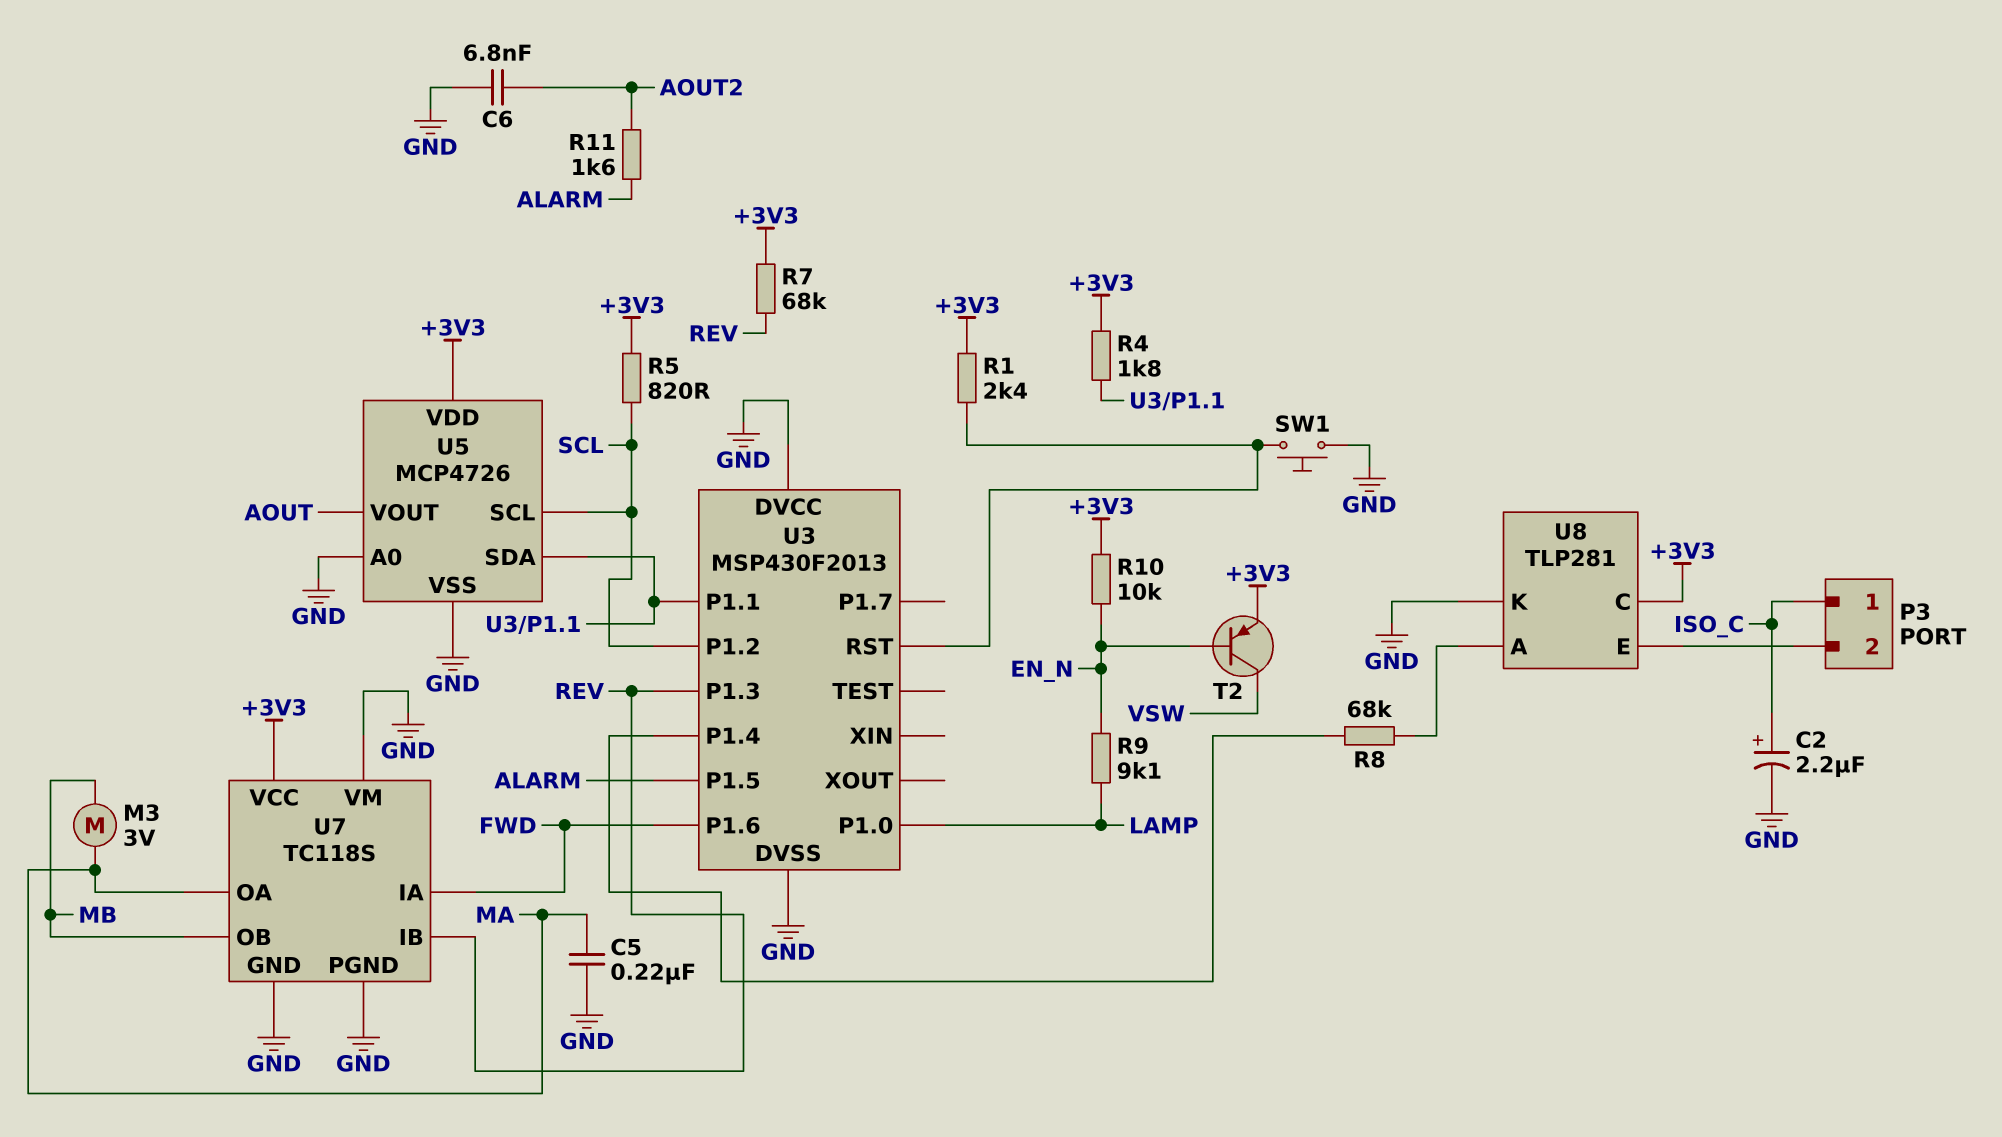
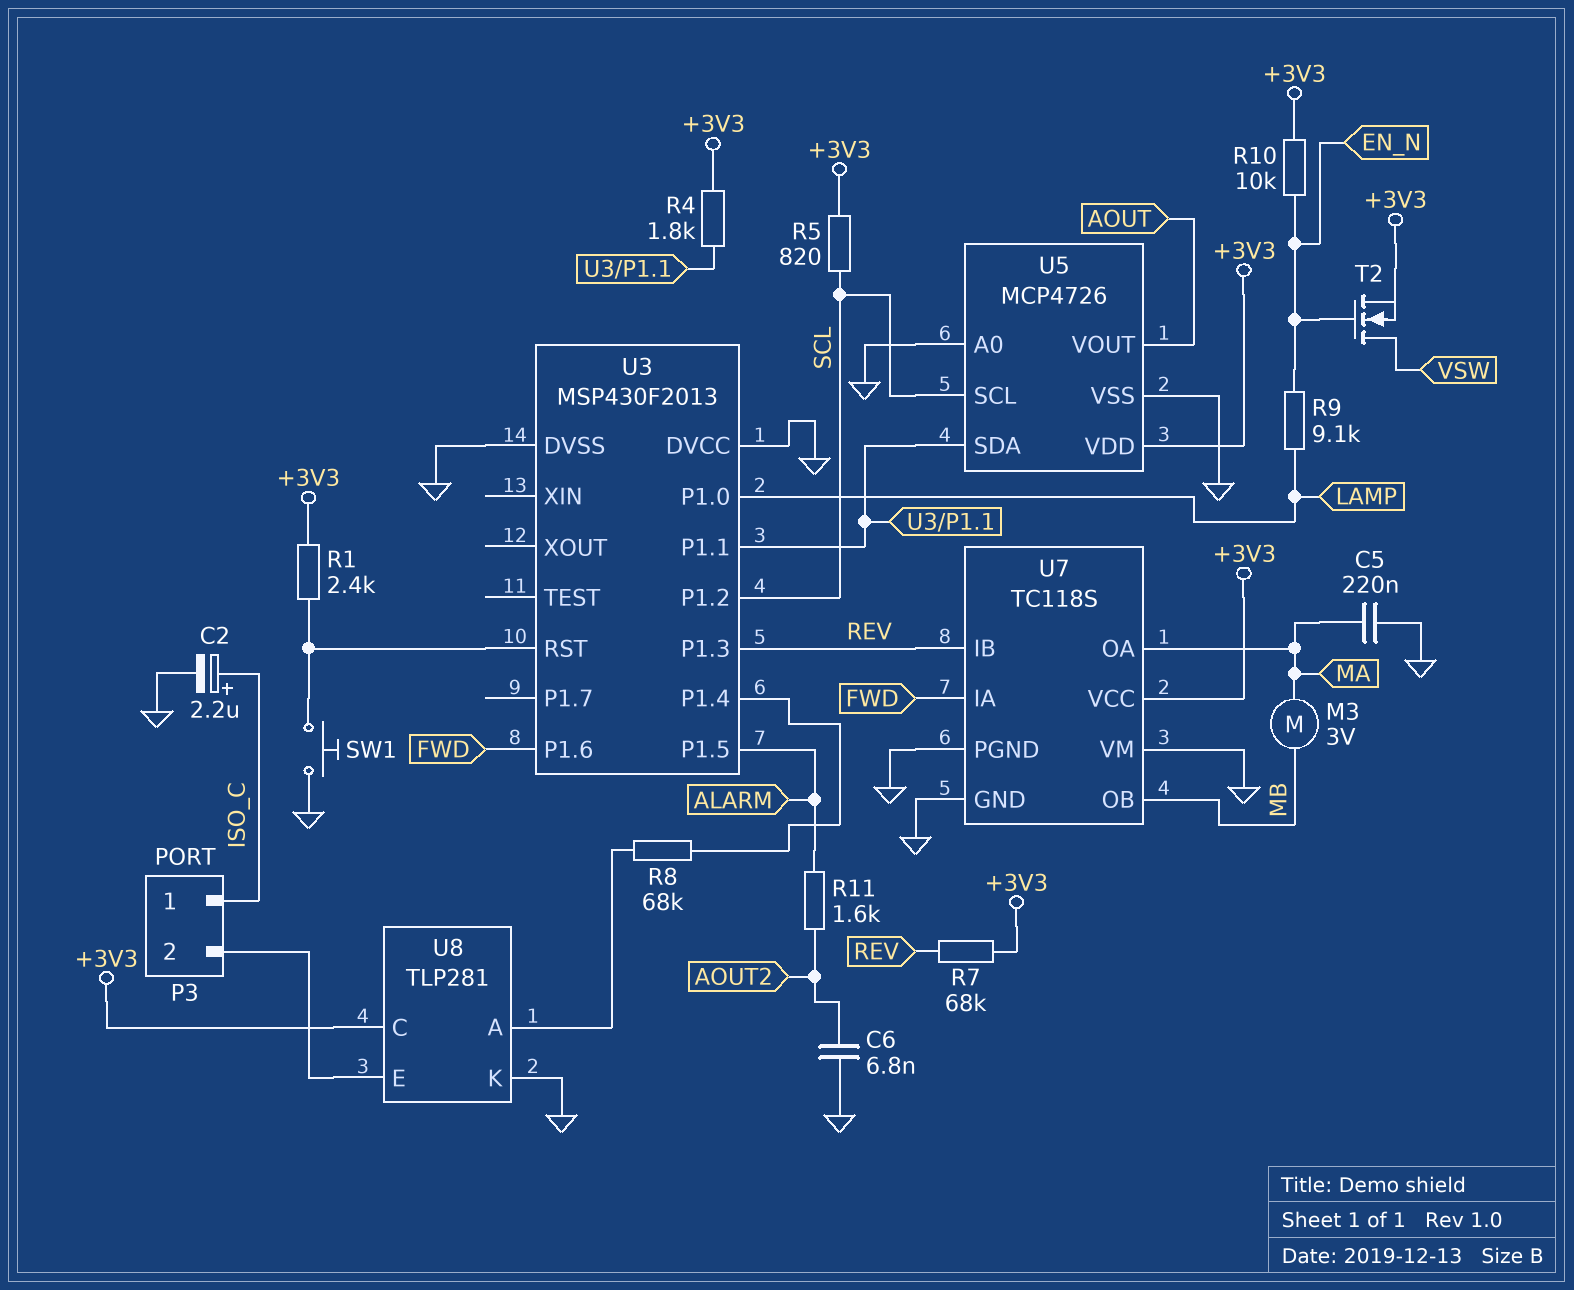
T2: PNP (B EN_N, C VSW, E +3V3) -> NMOS (G EN_N, D VSW, S +3V3)

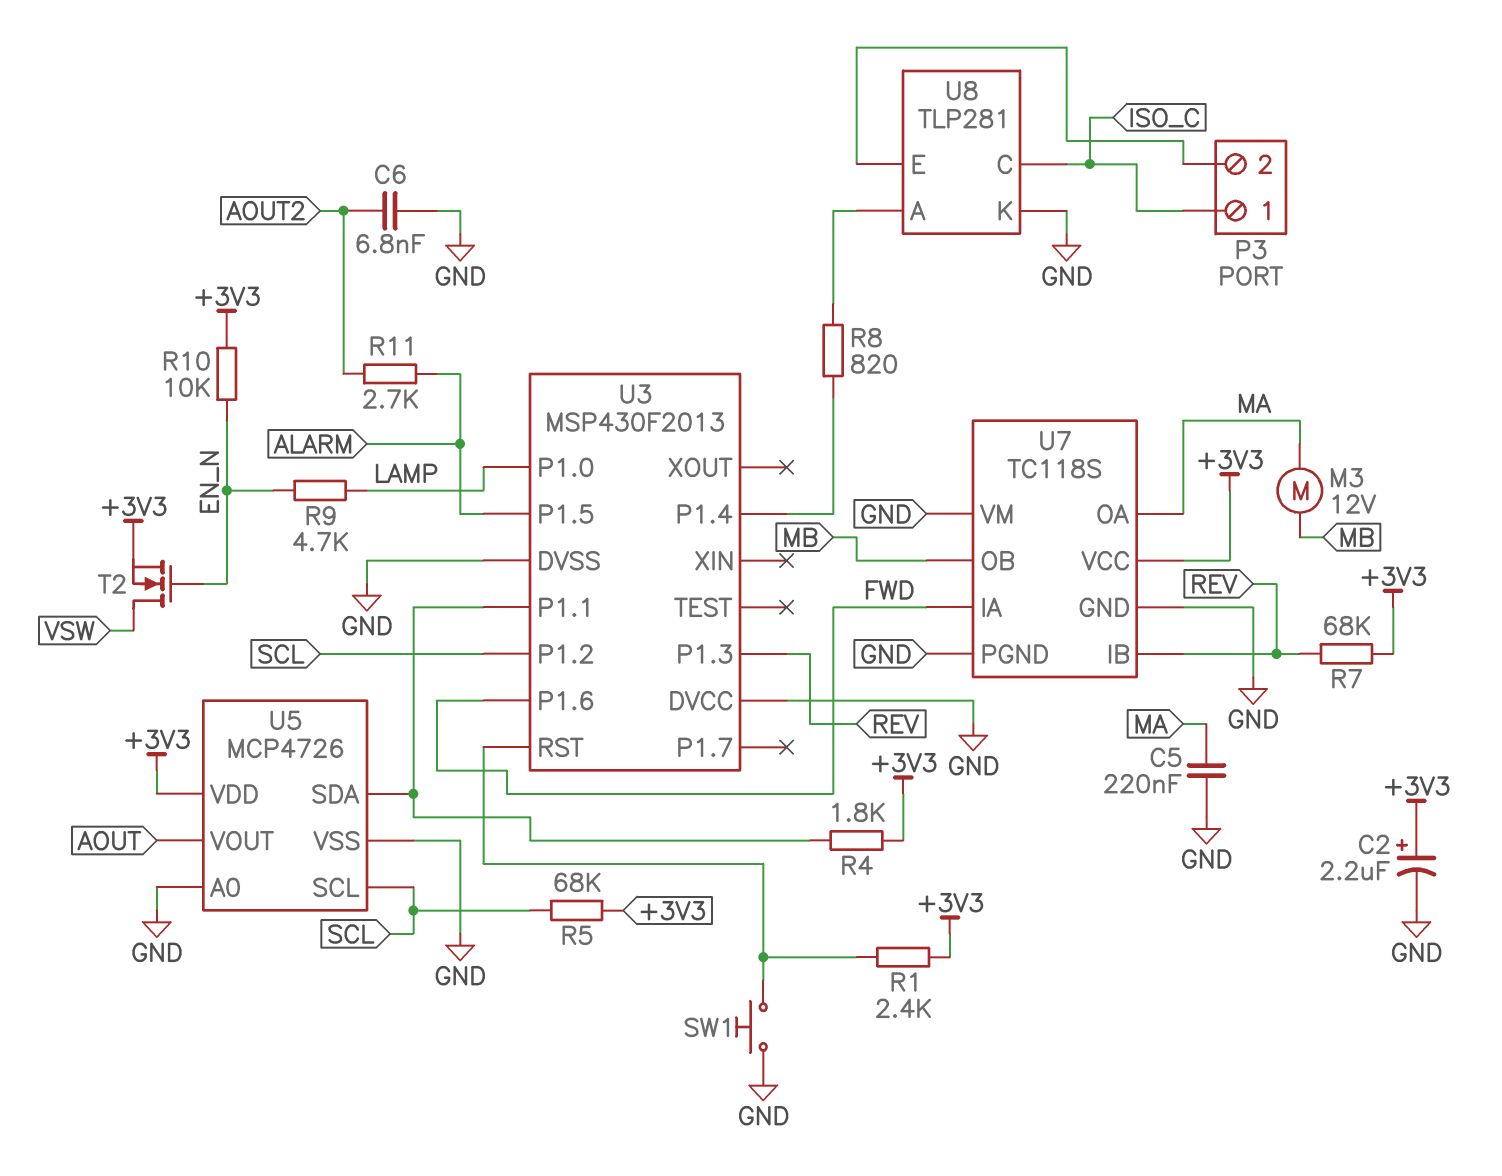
C2: 2.2uF (plus ISO_C, minus GND) -> 2.2uF (plus +3V3, minus GND)
M3: motor 3V (MA, MB) -> motor 12V (MA, MB)
R5: 820 (+3V3, SCL) -> 68k (+3V3, SCL)
R8: 68k (U3/P1.4, U8/A) -> 820 (U3/P1.4, U8/A)
R9: 9.1k (EN_N, LAMP) -> 4.7k (EN_N, LAMP)
R11: 1.6k (ALARM, AOUT2) -> 2.7k (ALARM, AOUT2)
U8 pin C: +3V3 -> ISO_C

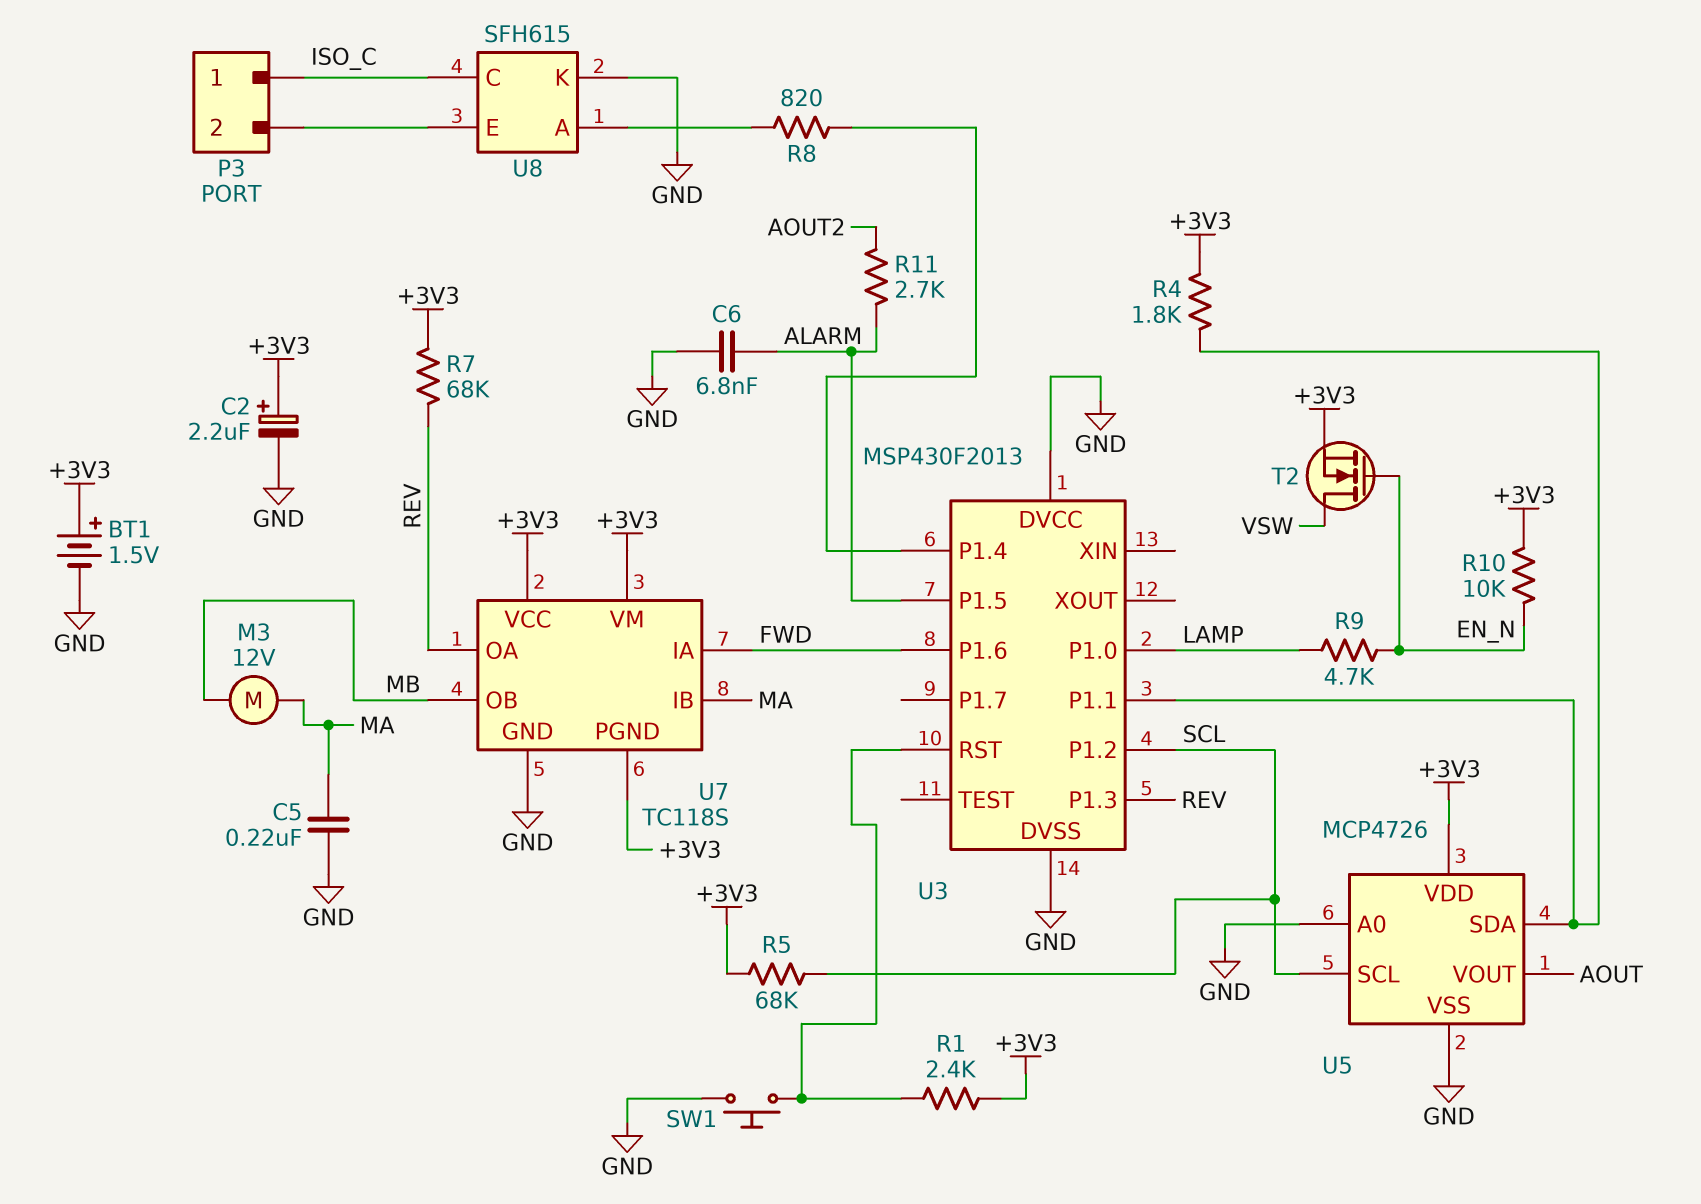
BT1: none -> 1.5V (plus +3V3, minus GND)
C6: 6.8nF (AOUT2, GND) -> 6.8nF (ALARM, GND)
U7 pin IB: REV -> MA
U7 pin OA: MA -> REV
U7 pin PGND: GND -> +3V3
U7 pin VM: GND -> +3V3
U8: TLP281 -> SFH615

